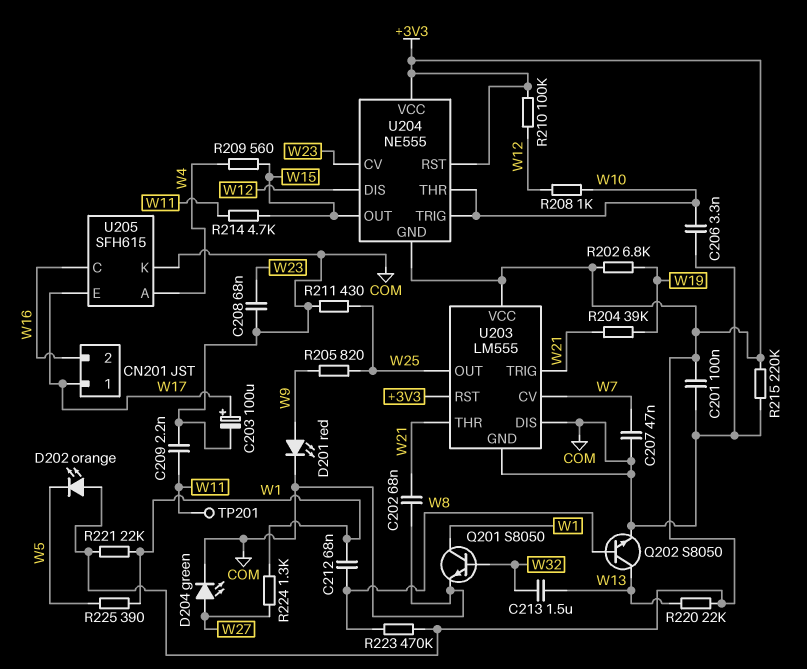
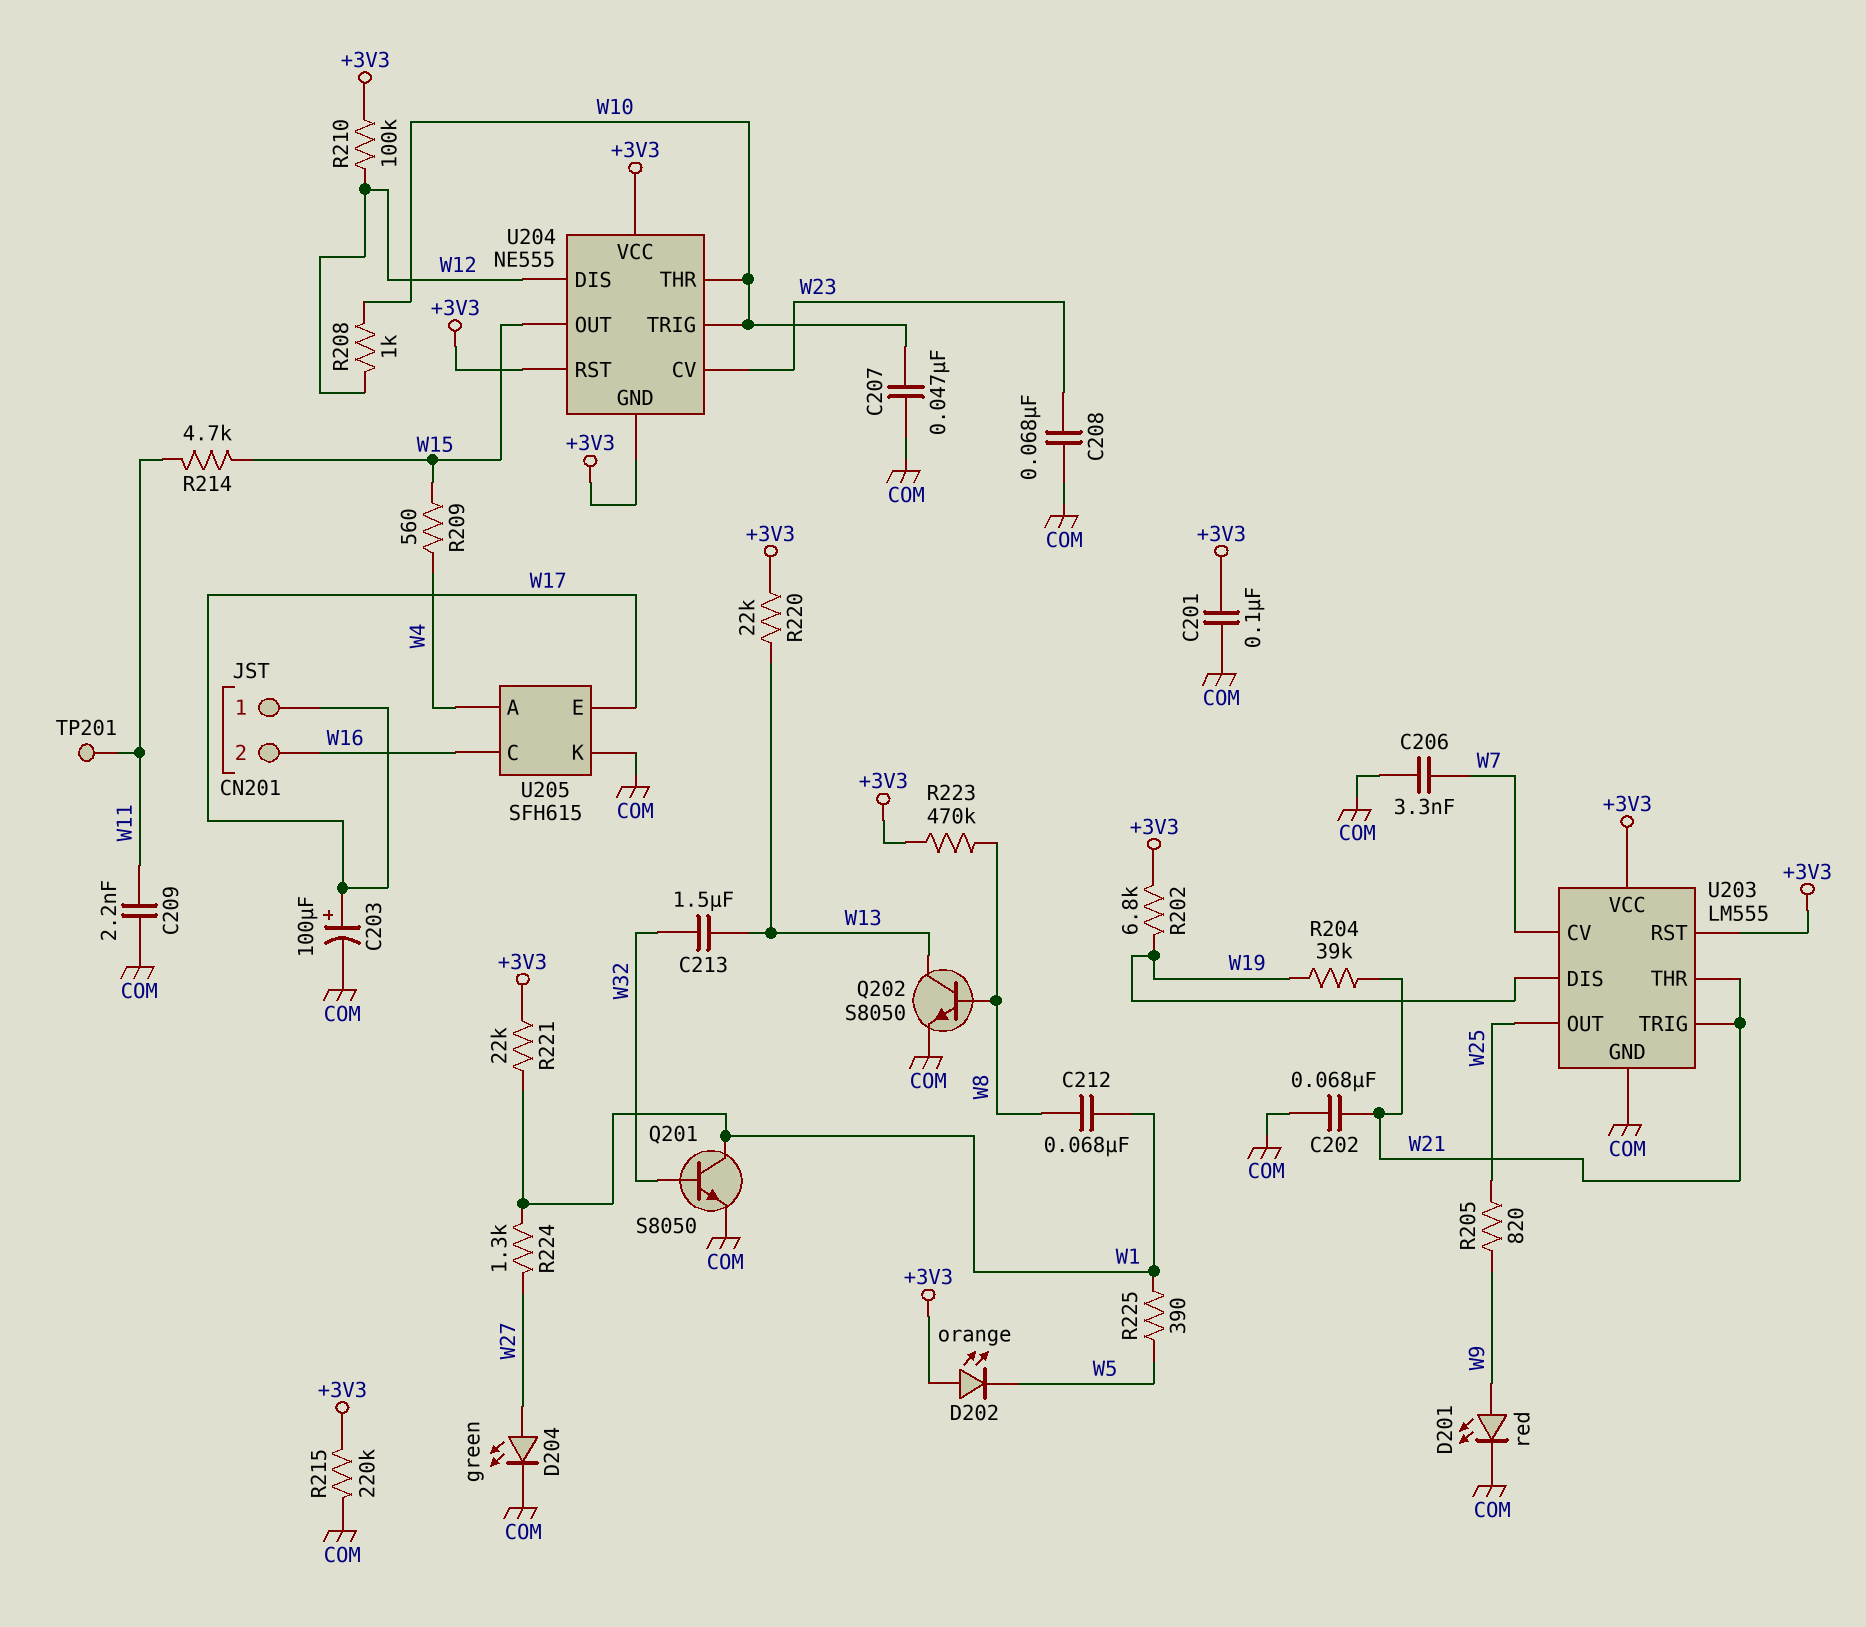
C206: 3.3nF (COM, W10) -> 3.3nF (COM, W7)
C207: 47nF (COM, W7) -> 47nF (COM, W10)
R211: 430 (COM, W25) -> none
U203 pin DIS: COM -> W19

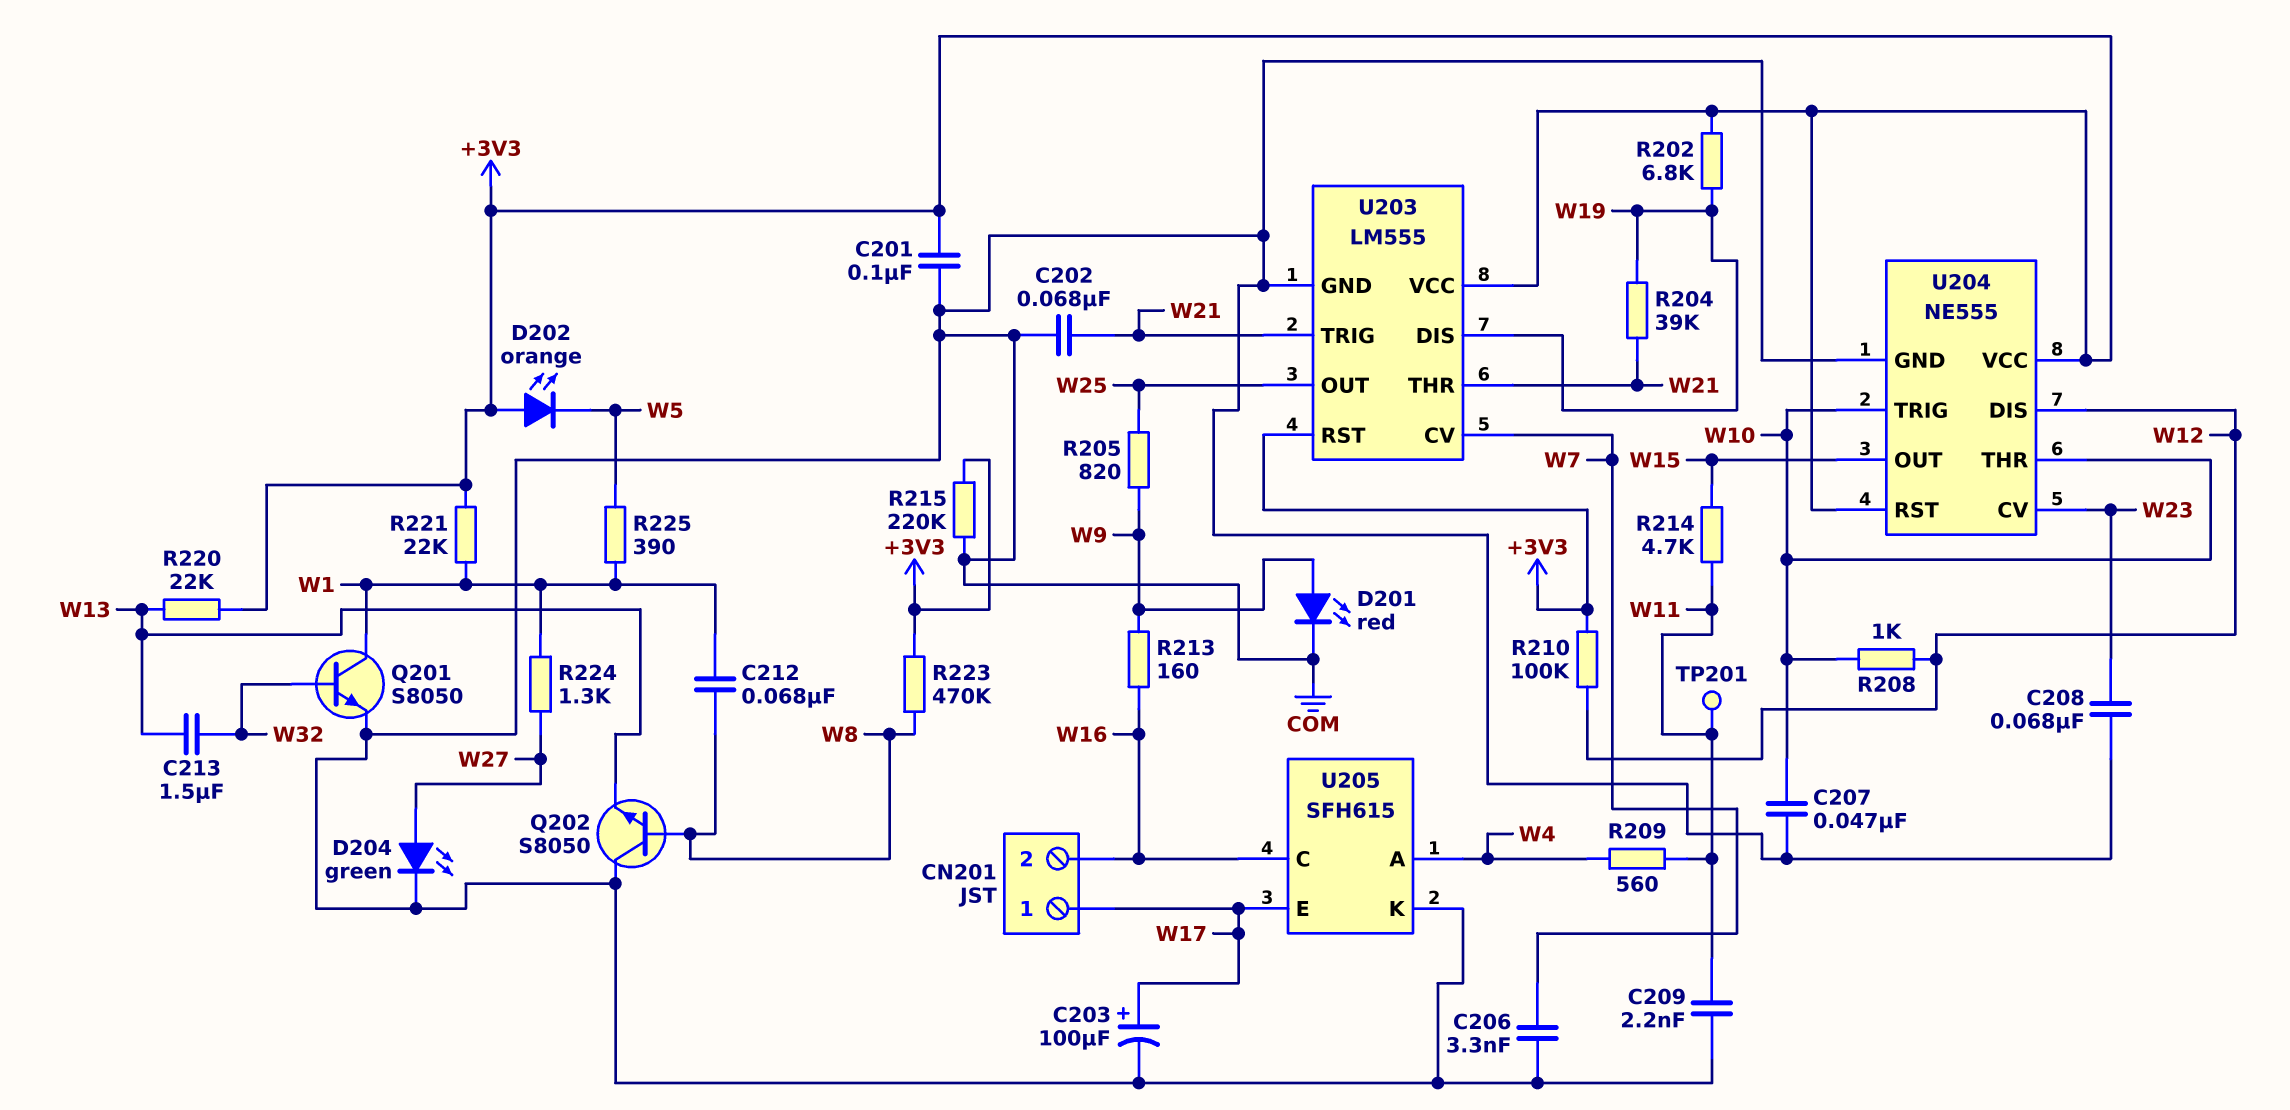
Q202: NPN S8050 (B W8, C W13, E COM) -> NPN S8050 (B W8, C COM, E W13)
R209: 560 (W4, W15) -> 560 (W4, W11)
R213: none -> 160 (W9, W16)
U204 pin GND: +3V3 -> COM

